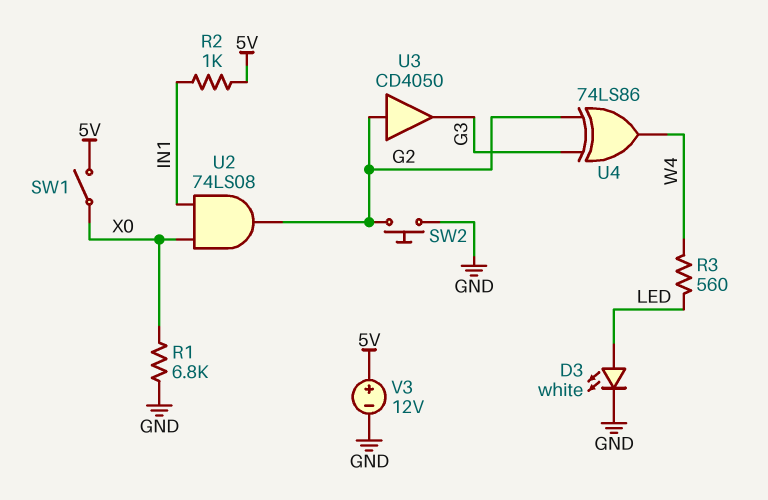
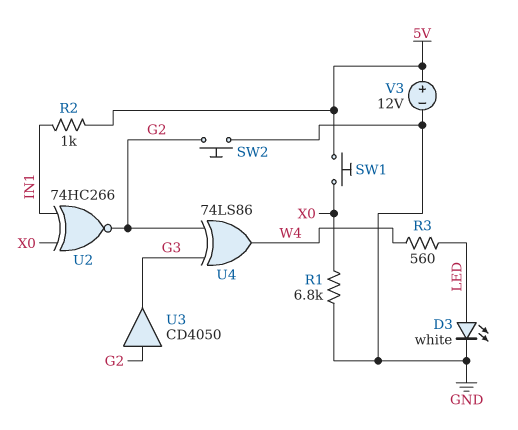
SW1: switch (5V, X0) -> button (5V, X0)
U2: AND 74LS08 (in IN1, in X0, out G2) -> XNOR 74HC266 (in IN1, in X0, out G2)

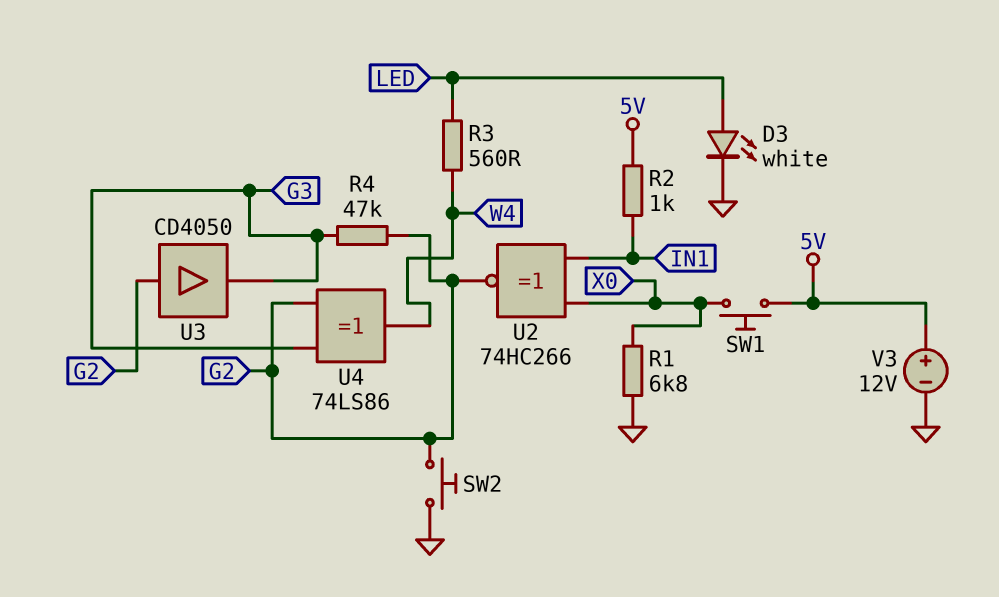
R4: none -> 47k (G2, G3)

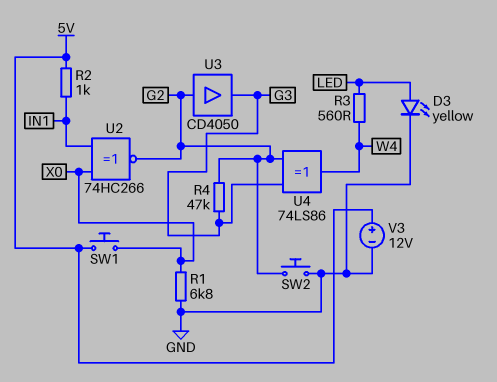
D3: LED white (A LED, K GND) -> LED yellow (A LED, K GND)

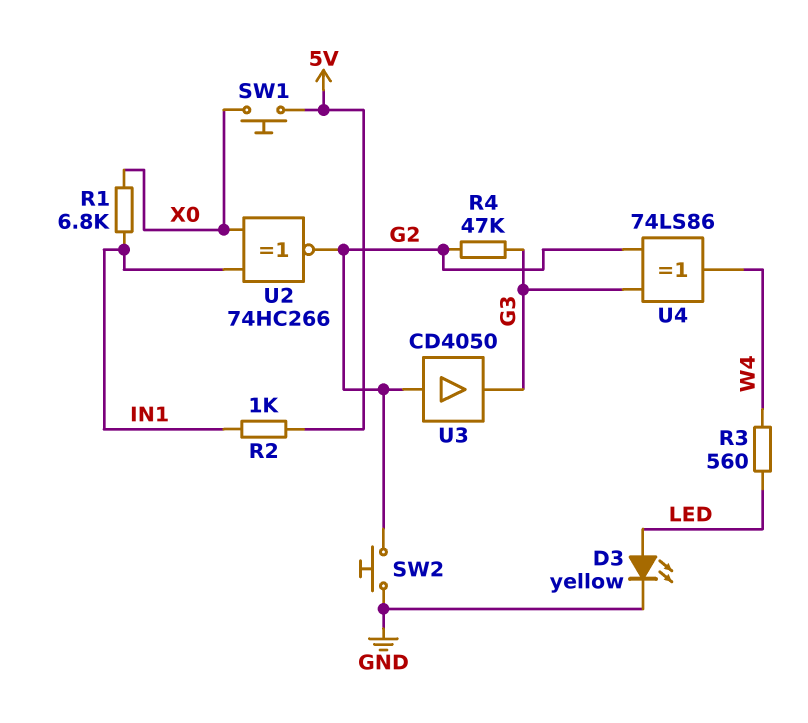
R1: 6.8k (GND, X0) -> 6.8k (IN1, X0)
V3: 12V (plus 5V, minus GND) -> none

